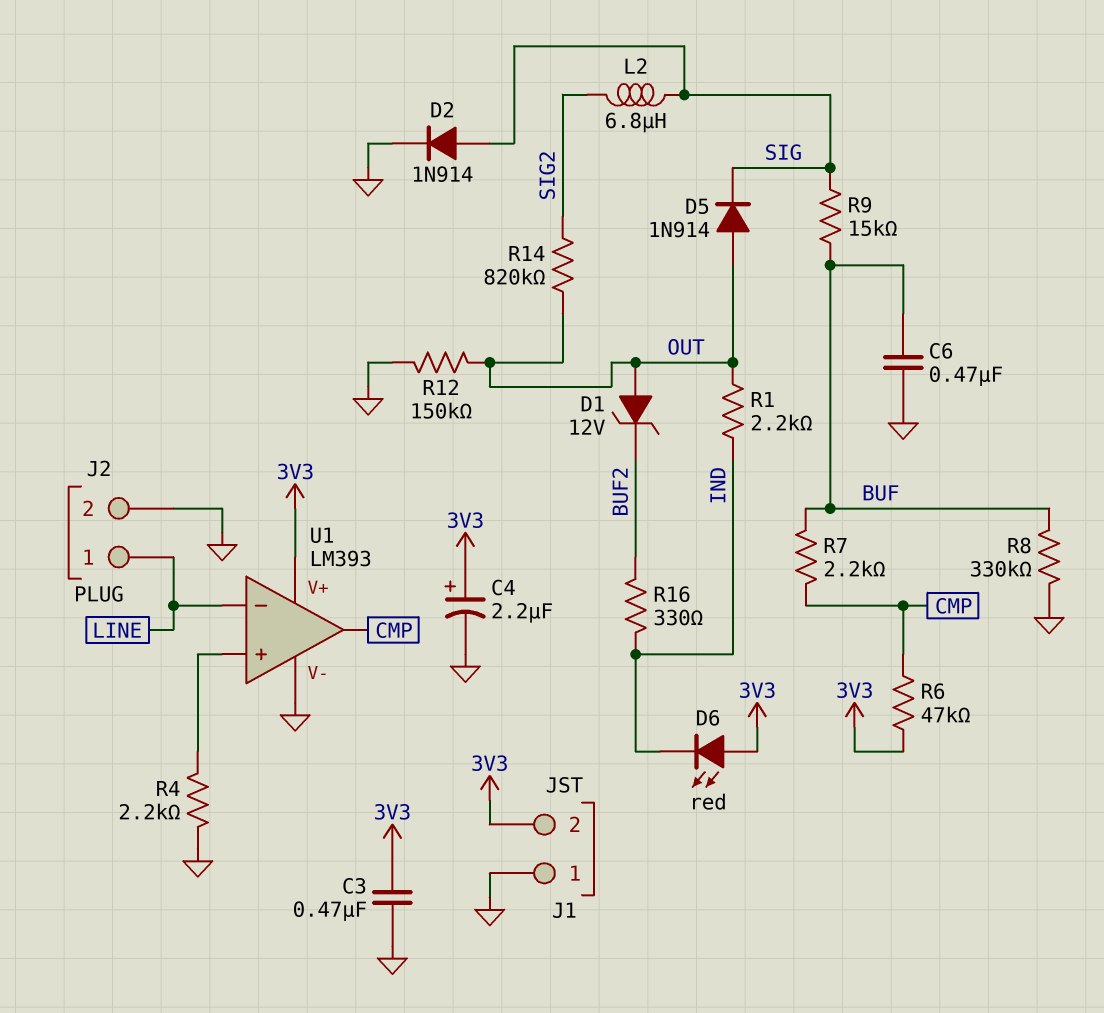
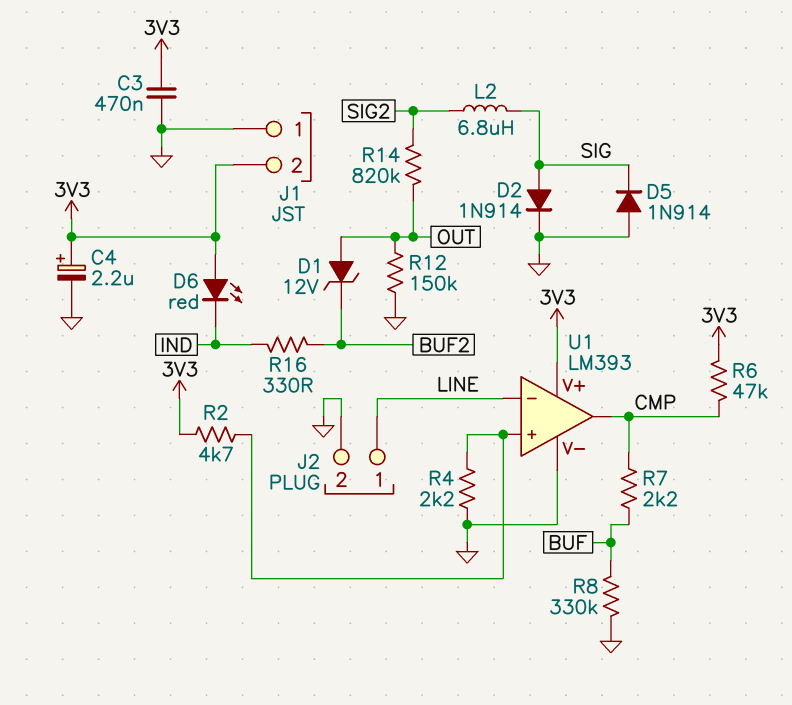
C6: 470nF (BUF, GND) -> none
D5: diode 1N914 (A OUT, K SIG) -> diode 1N914 (A GND, K SIG)
R1: 2.2k (IND, OUT) -> none
R2: none -> 4.7k (3V3, U1/in+)
R9: 15k (BUF, SIG) -> none

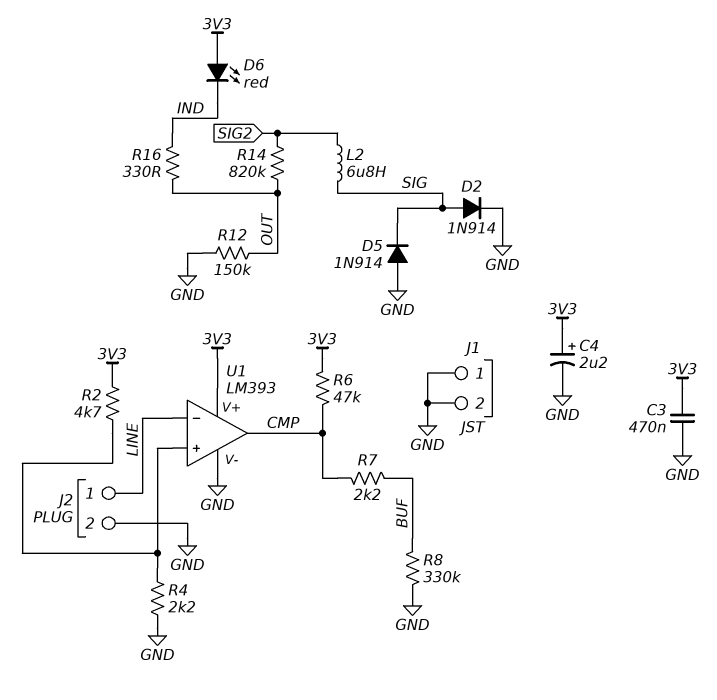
D1: zener 12V (A OUT, K BUF2) -> none
J1 pin 2: 3V3 -> GND
R16: 330 (BUF2, IND) -> 330 (IND, OUT)

